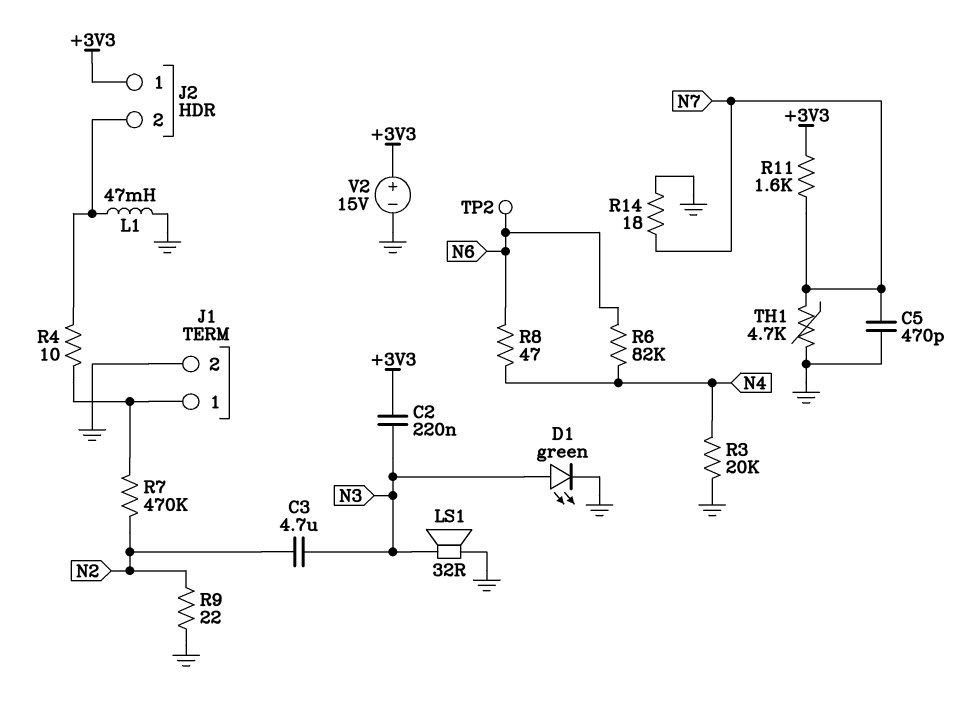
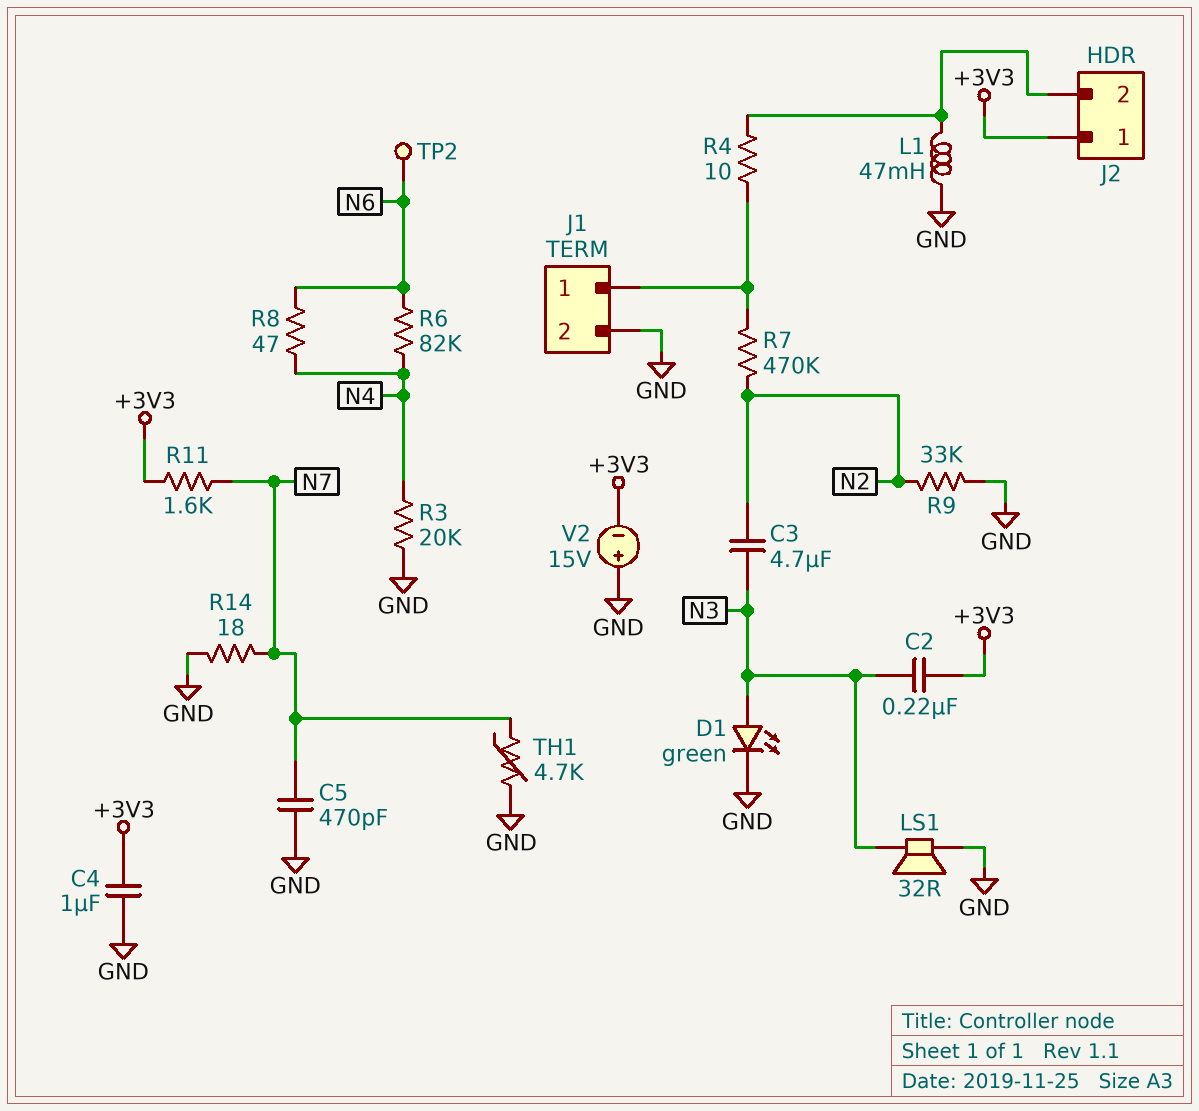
C4: none -> 1uF (+3V3, GND)
R9: 22 (GND, N2) -> 33k (GND, N2)
V2: 15V (plus +3V3, minus GND) -> 15V (plus GND, minus +3V3)

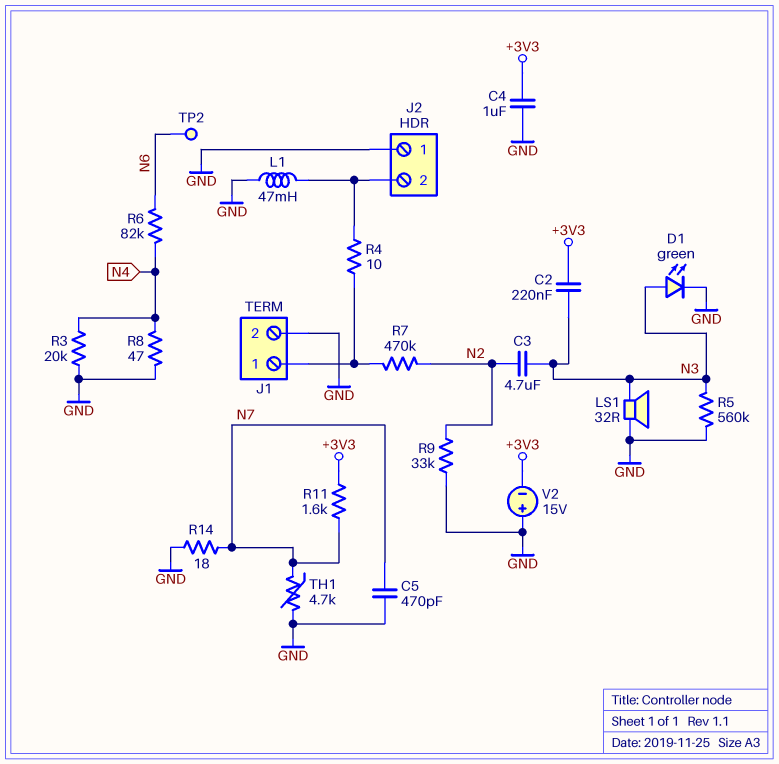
J2 pin 1: +3V3 -> GND
R5: none -> 560k (GND, N3)
R8: 47 (N4, N6) -> 47 (GND, N4)

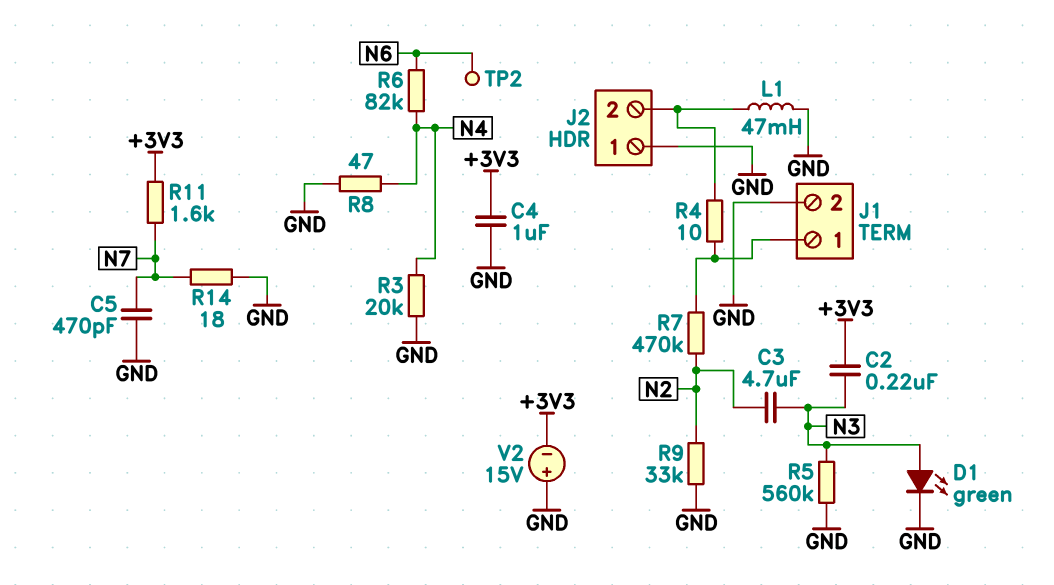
LS1: speaker 32R (GND, N3) -> none
TH1: 4.7k (GND, N7) -> none

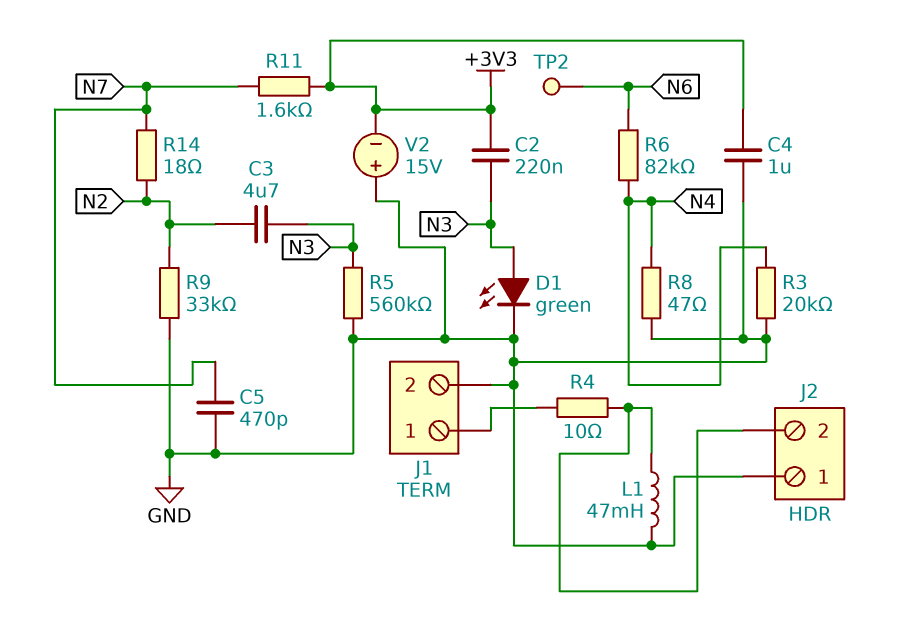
R7: 470k (J1/1, N2) -> none
R14: 18 (GND, N7) -> 18 (N2, N7)

